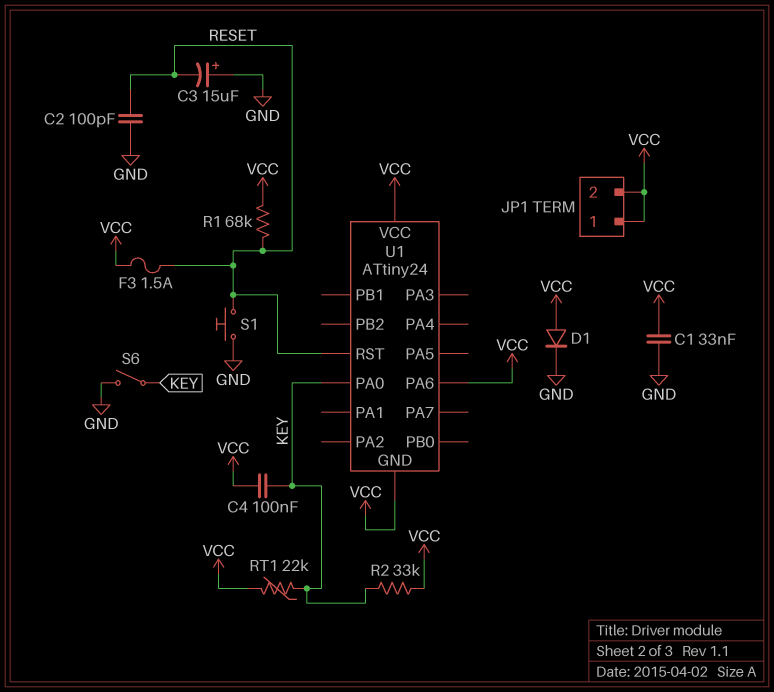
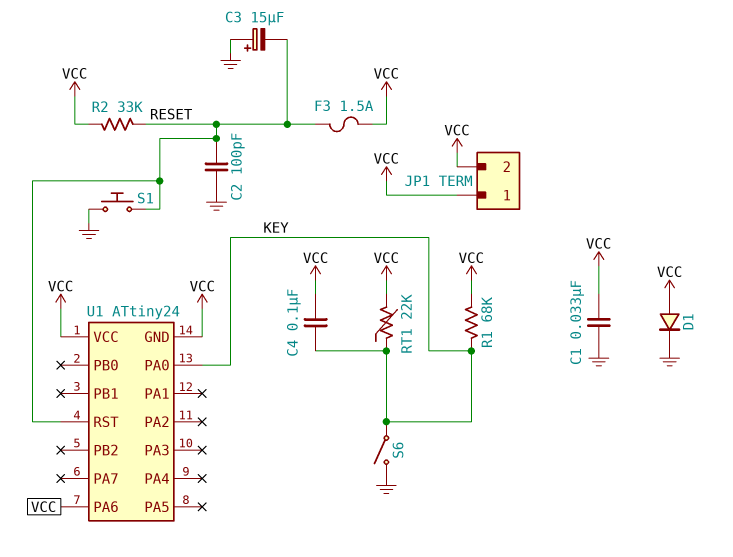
R1: 68k (RESET, VCC) -> 68k (KEY, VCC)
R2: 33k (KEY, VCC) -> 33k (RESET, VCC)

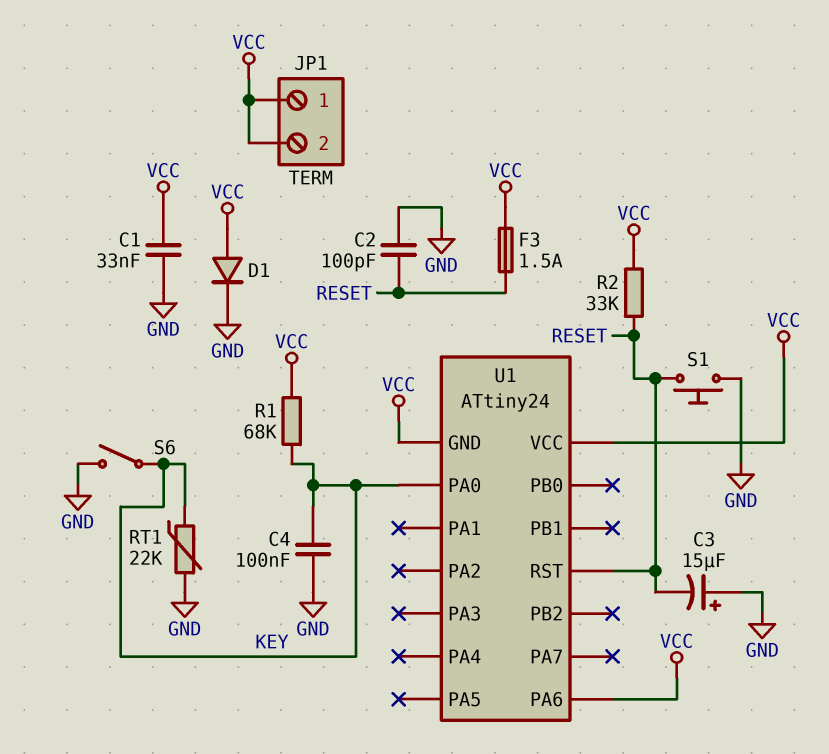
C4: 100nF (KEY, VCC) -> 100nF (GND, KEY)
RT1: 22k (KEY, VCC) -> 22k (GND, KEY)

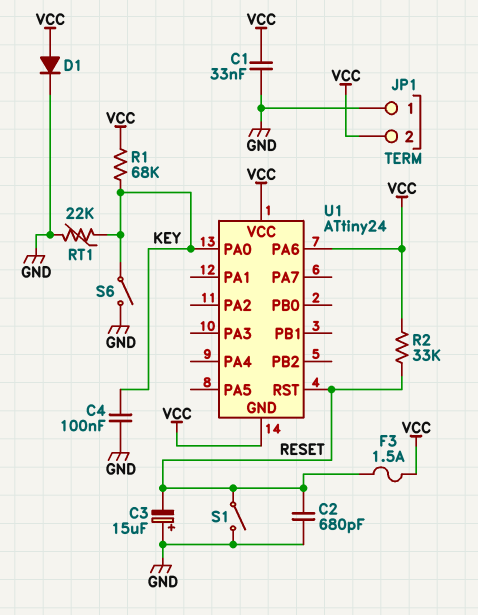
C2: 100pF (GND, RESET) -> 680pF (GND, RESET)
JP1 pin 1: VCC -> GND
S1: button (GND, RESET) -> switch (GND, RESET)

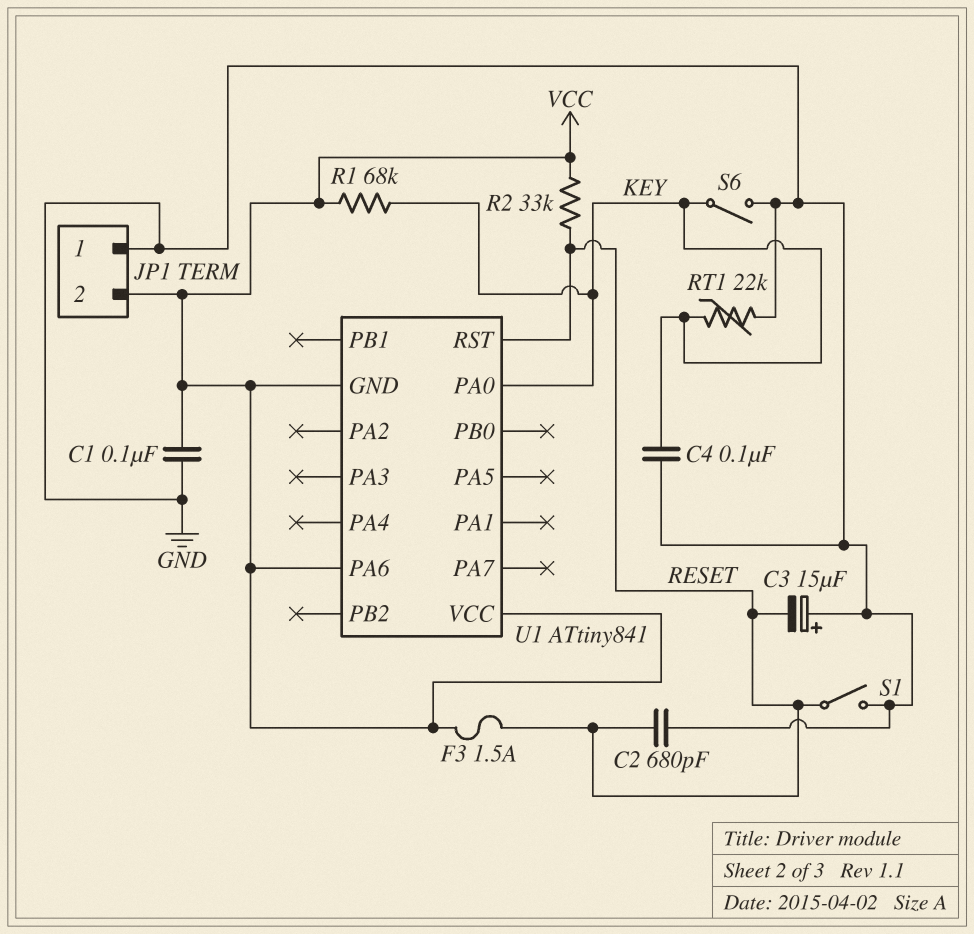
C1: 33nF (GND, VCC) -> 100nF (GND, VCC)
D1: diode (A VCC, K GND) -> none
U1: ATtiny24 -> ATtiny841

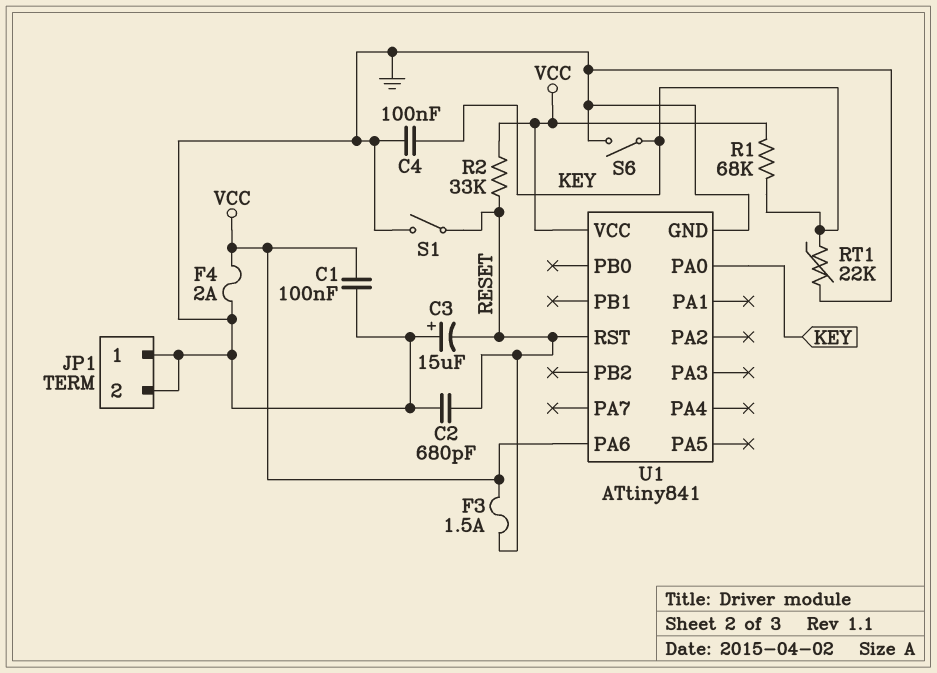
F4: none -> 2A (GND, VCC)
JP1 pin 2: VCC -> GND
U1 pin GND: VCC -> GND

